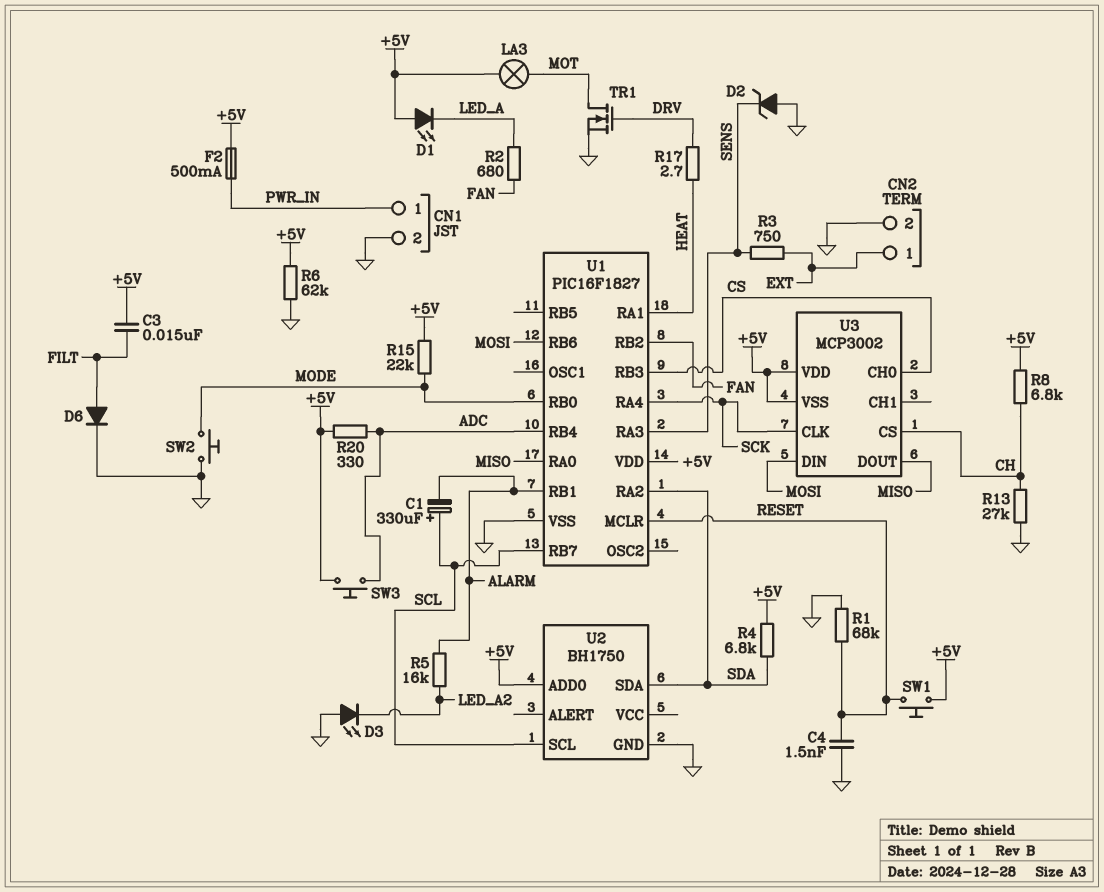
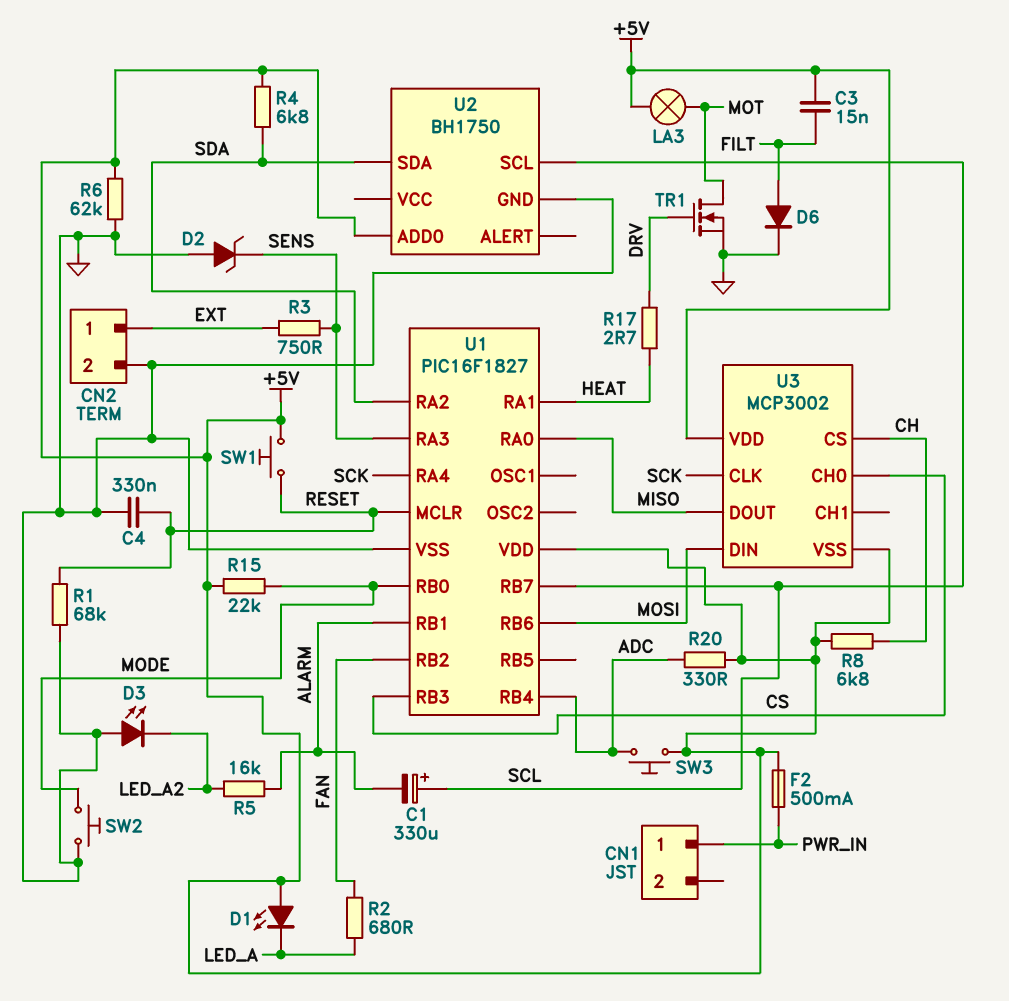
C4: 1.5nF (GND, RESET) -> 330nF (GND, RESET)
CN1 pin 2: GND -> none
R13: 27k (CH, GND) -> none

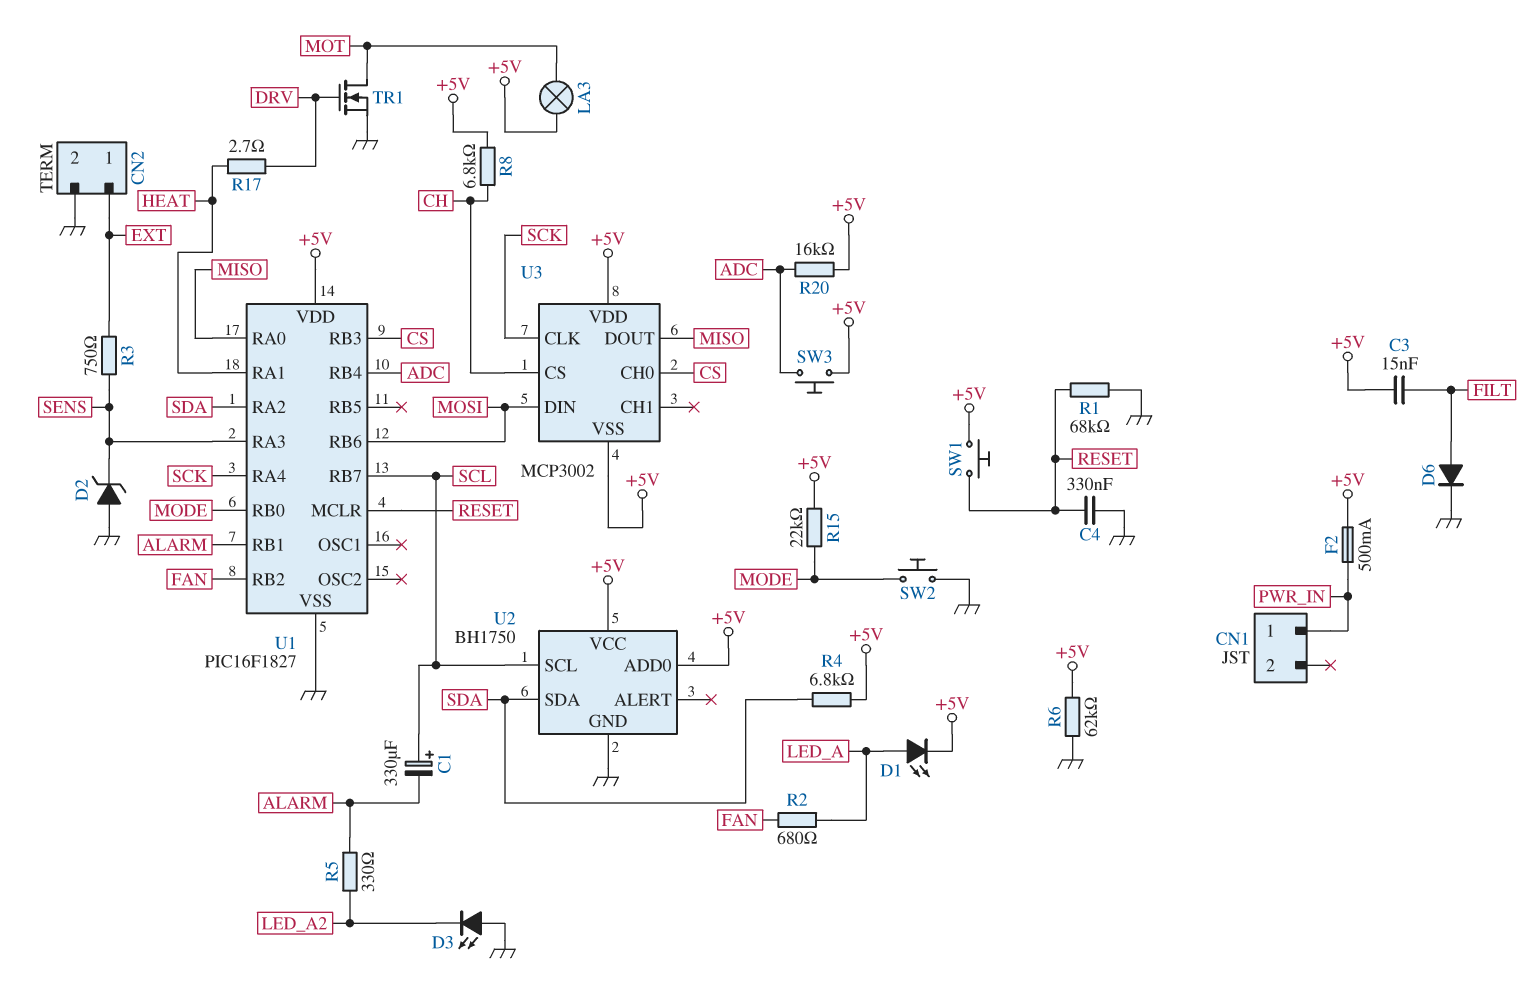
D1: LED (A +5V, K LED_A) -> LED (A LED_A, K +5V)
R5: 16k (ALARM, LED_A2) -> 330 (ALARM, LED_A2)
R20: 330 (+5V, ADC) -> 16k (+5V, ADC)
U2 pin VCC: none -> +5V

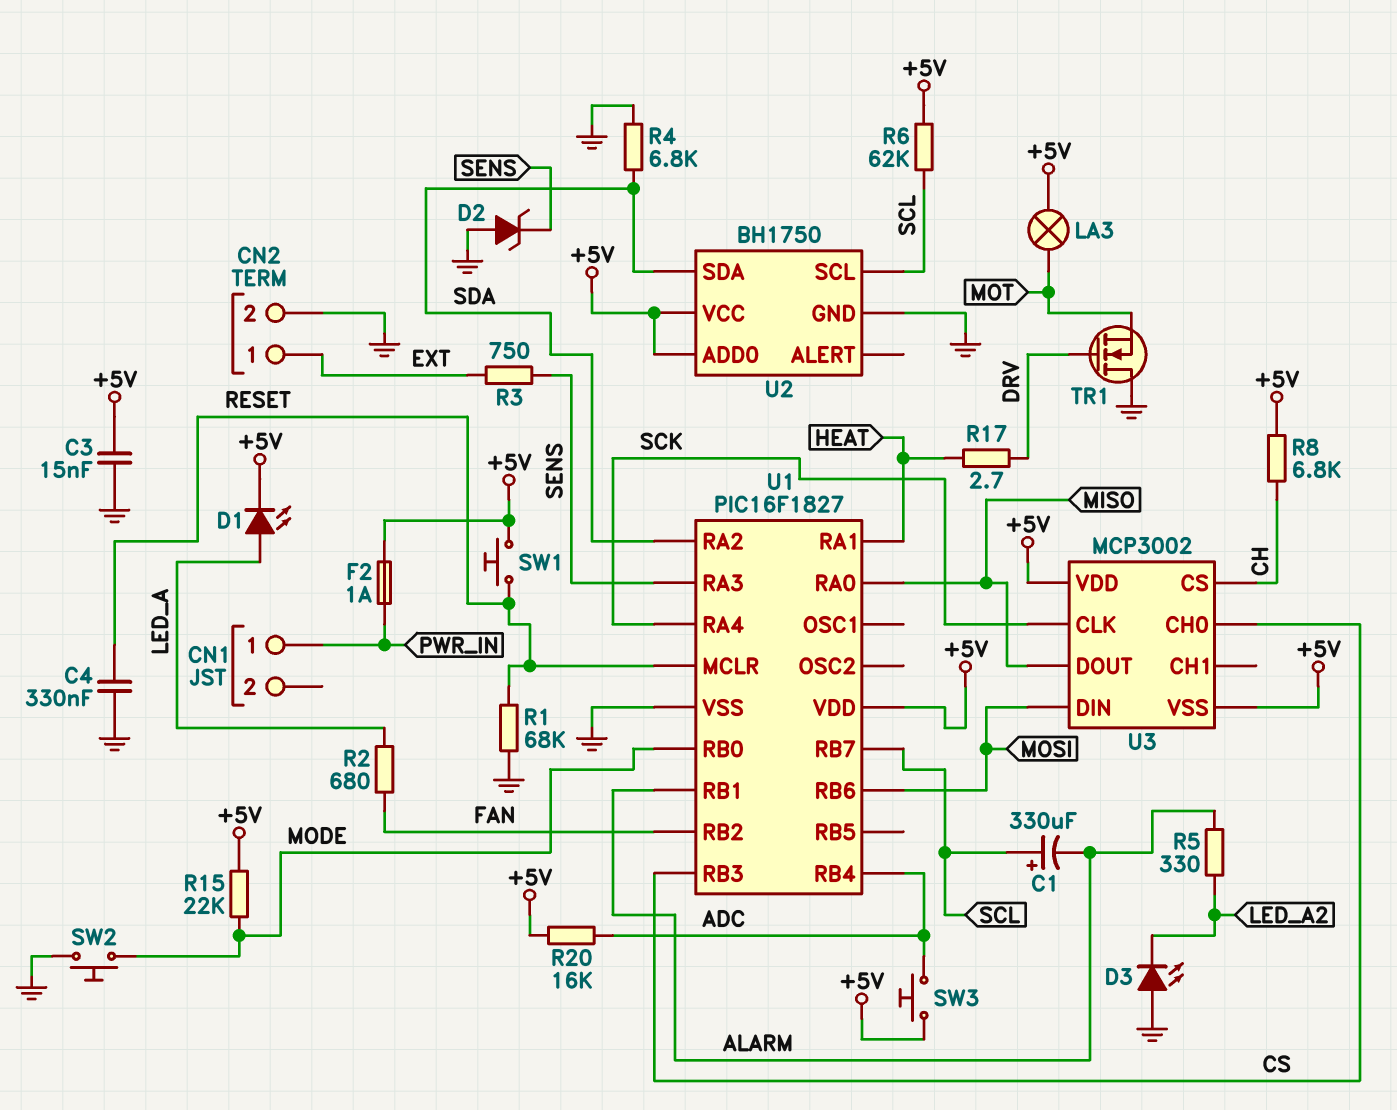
C3: 15nF (+5V, FILT) -> 15nF (+5V, GND)
D6: diode (A FILT, K GND) -> none
F2: 500mA (+5V, PWR_IN) -> 1A (+5V, PWR_IN)
R4: 6.8k (+5V, SDA) -> 6.8k (GND, SDA)
R6: 62k (+5V, GND) -> 62k (+5V, SCL)
TR1: NMOS (G DRV, D MOT, S GND) -> NMOS (G DRV, D GND, S MOT)

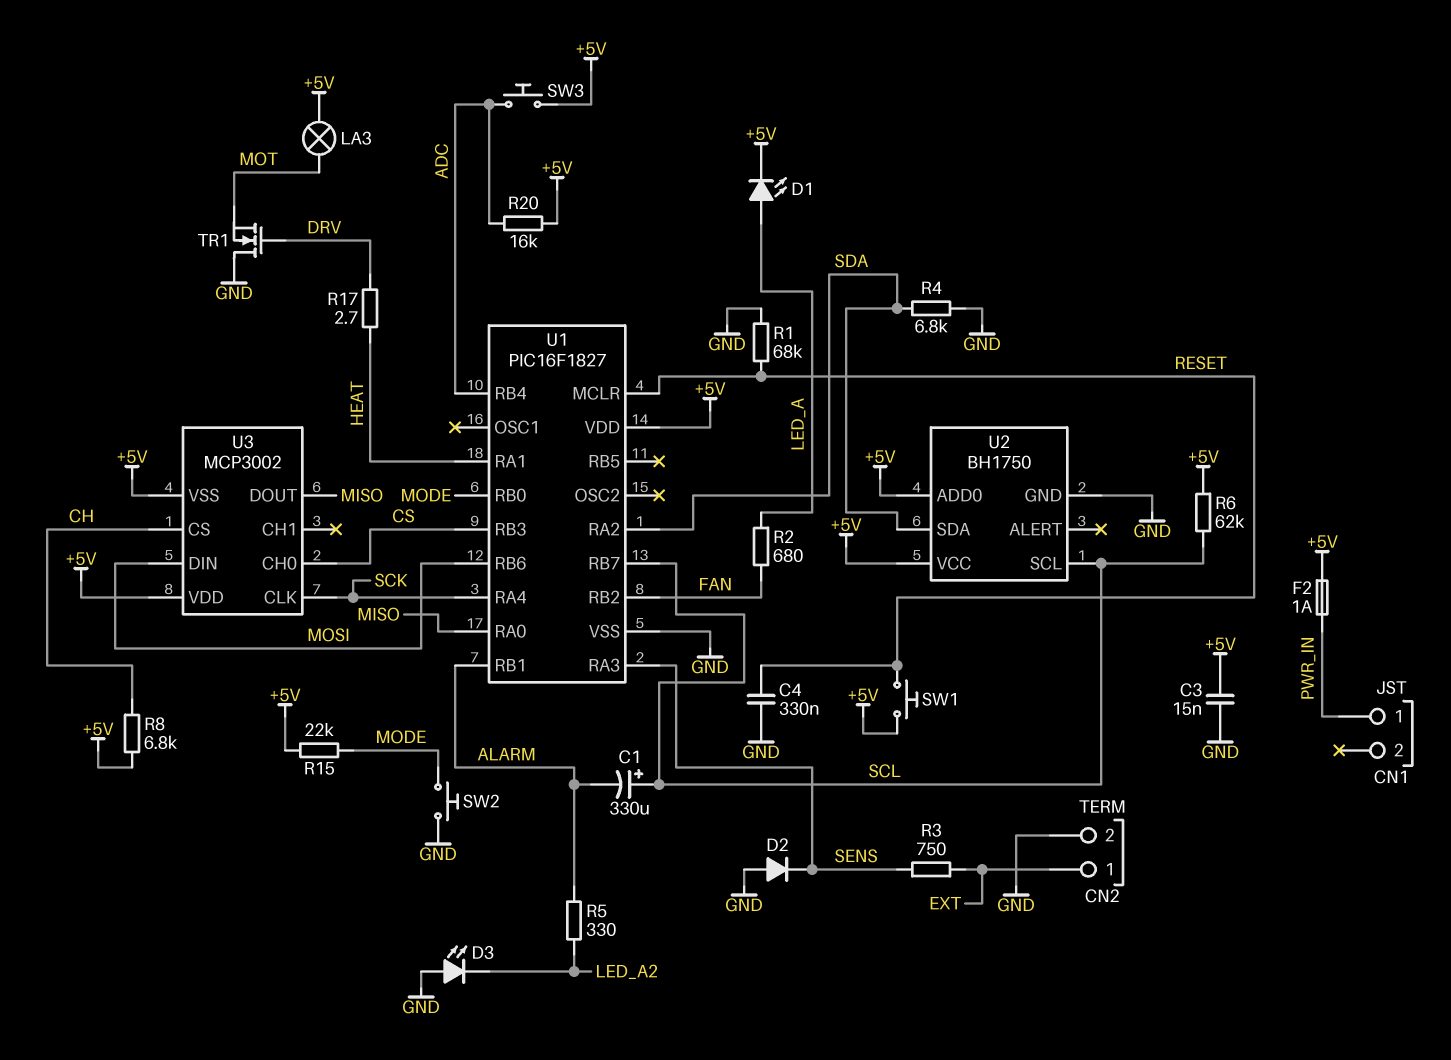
D2: zener (A GND, K SENS) -> diode (A GND, K SENS)

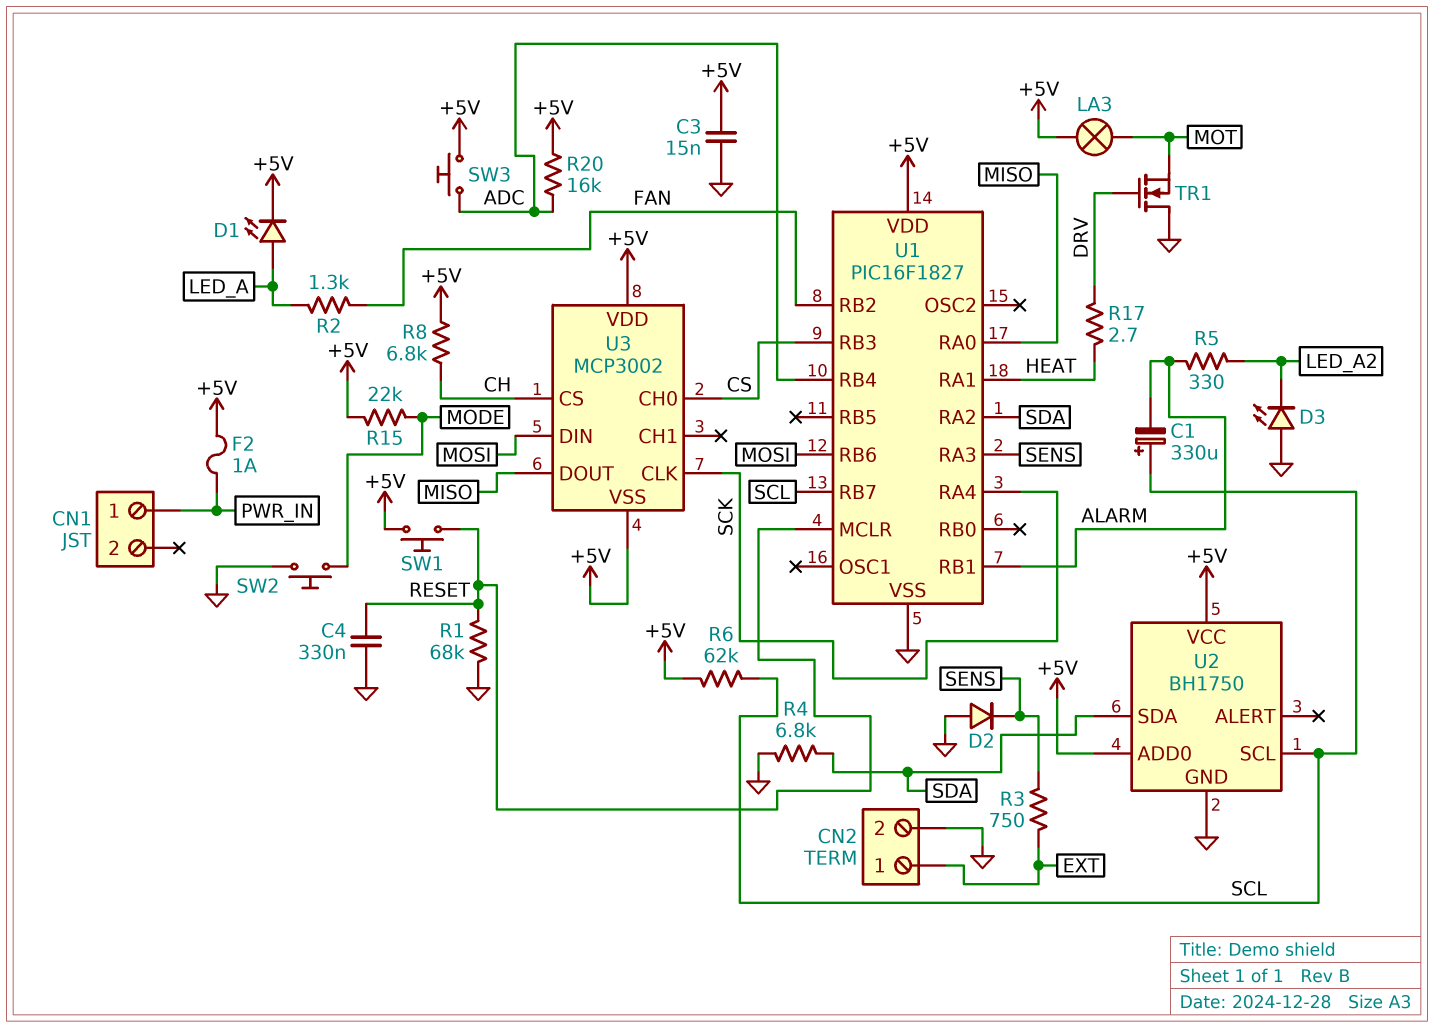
R2: 680 (FAN, LED_A) -> 1.3k (FAN, LED_A)
U1 pin RB0: MODE -> none

